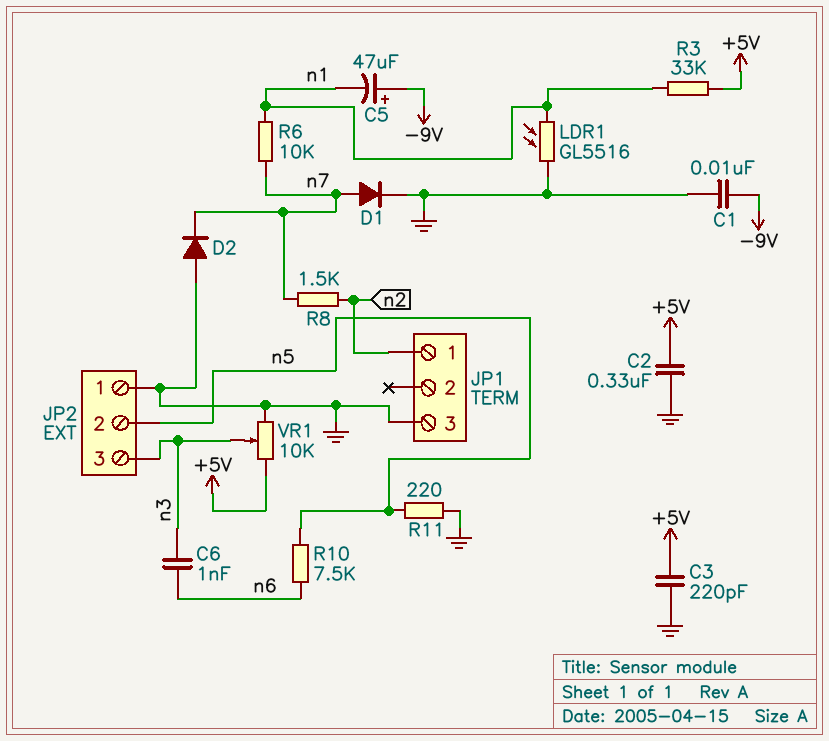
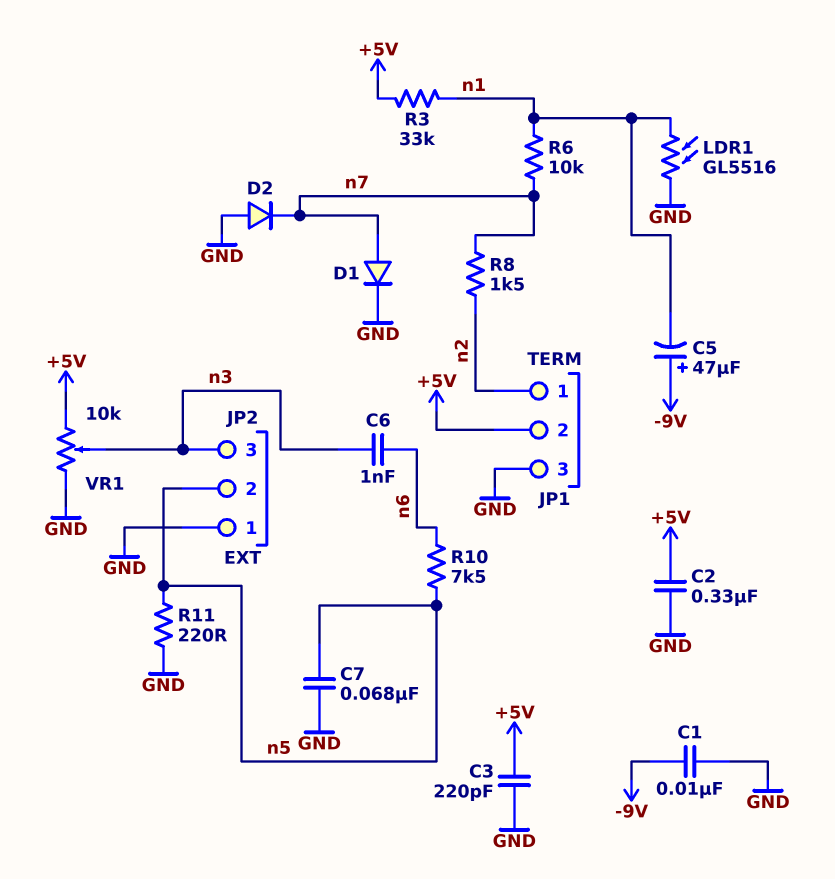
C7: none -> 68nF (GND, n5)
JP1 pin 2: none -> +5V

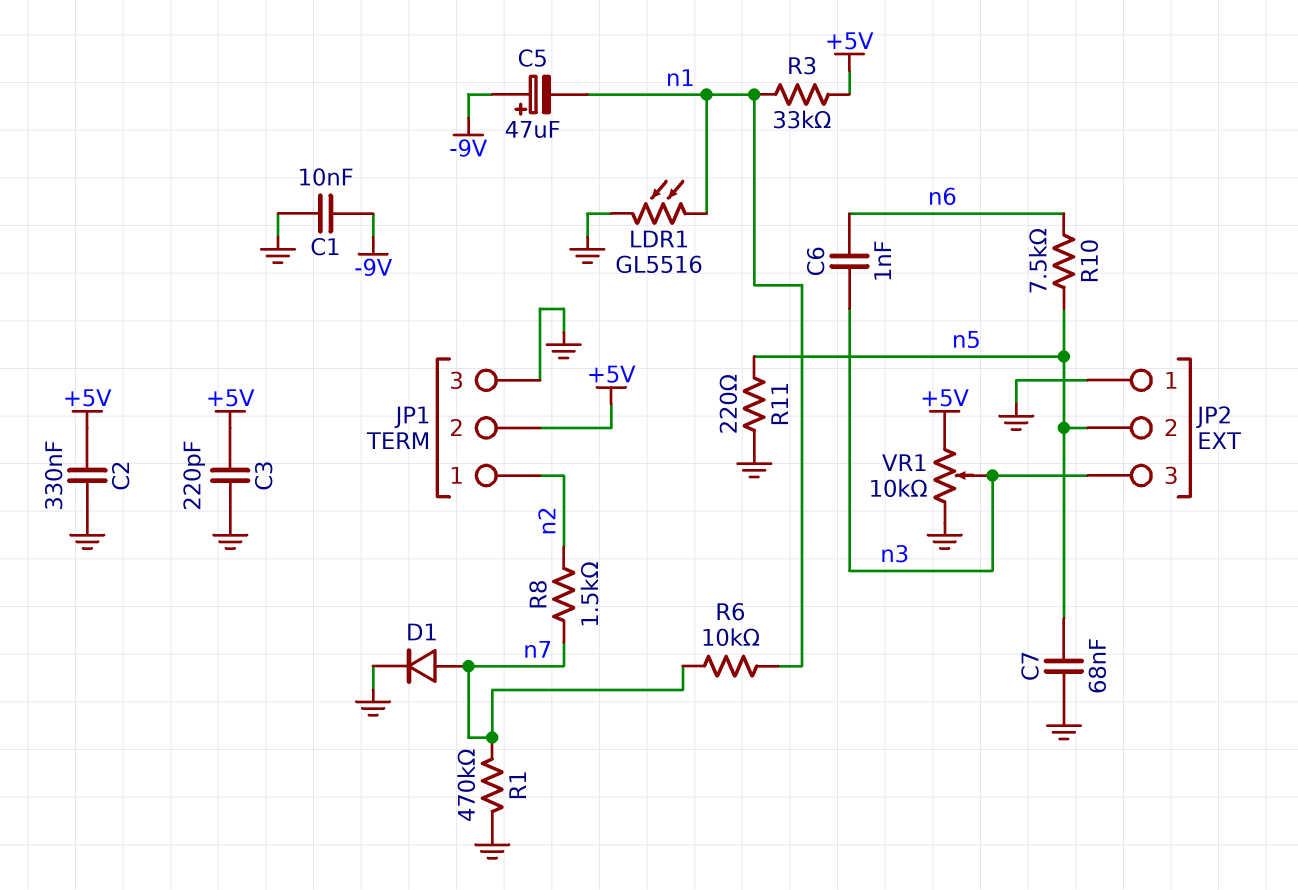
D2: diode (A GND, K n7) -> none
R1: none -> 470k (GND, n7)

